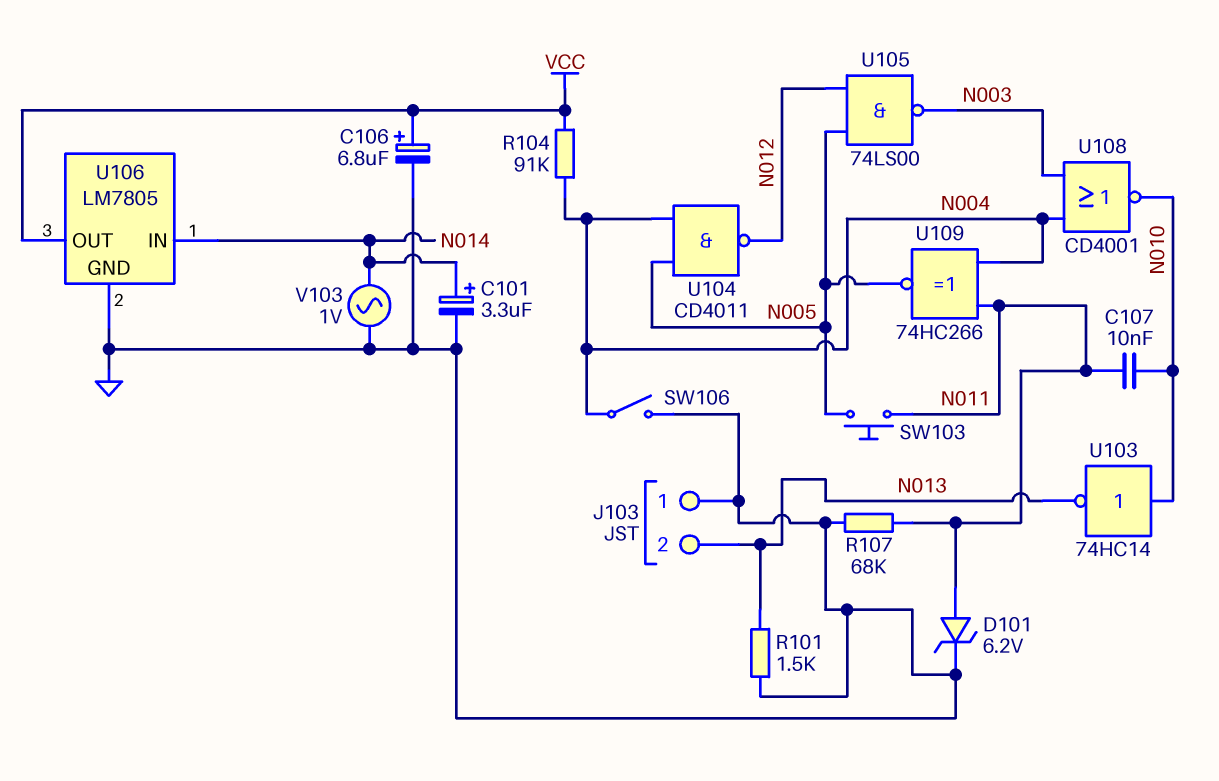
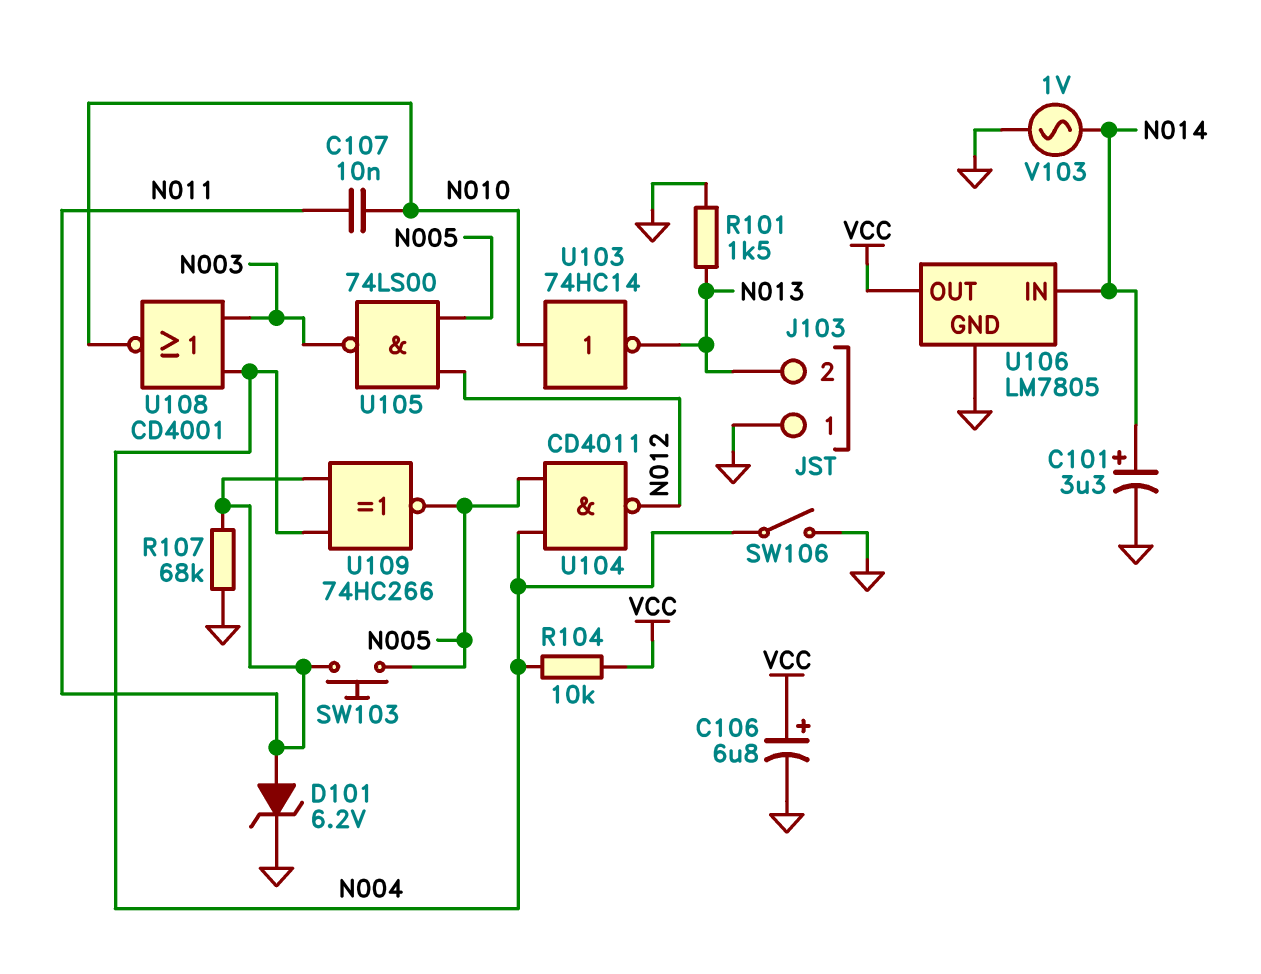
R104: 91k (N004, VCC) -> 10k (N004, VCC)

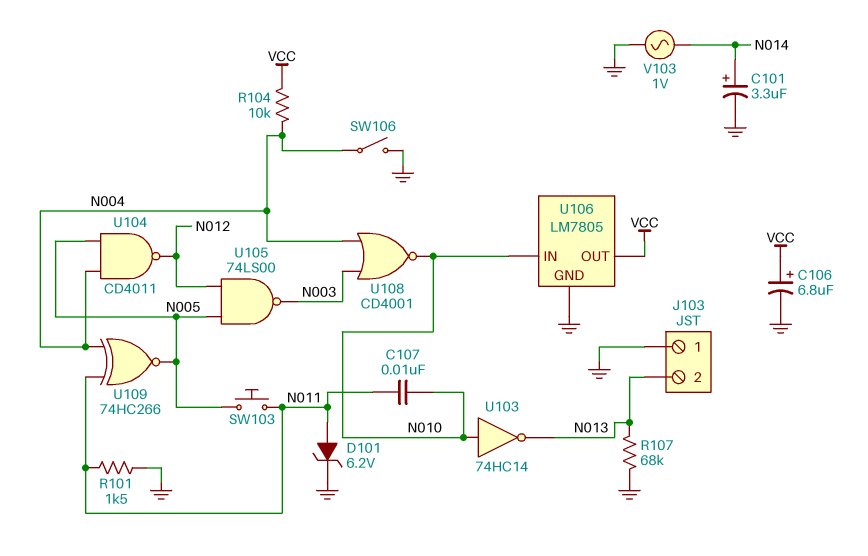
R101: 1.5k (GND, N013) -> 1.5k (GND, N011)
R107: 68k (GND, N011) -> 68k (GND, N013)
U106 pin IN: N014 -> N010

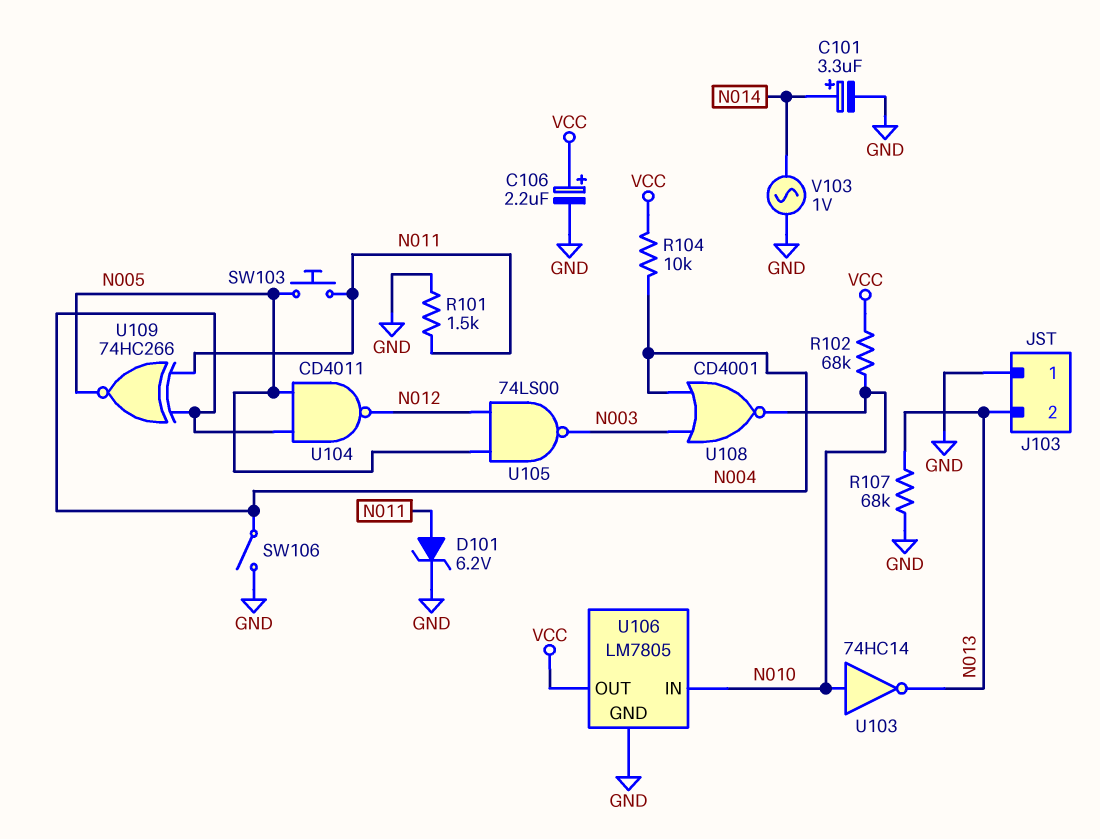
C106: 6.8uF (plus VCC, minus GND) -> 2.2uF (plus VCC, minus GND)
C107: 10nF (N010, N011) -> none
R102: none -> 68k (N010, VCC)

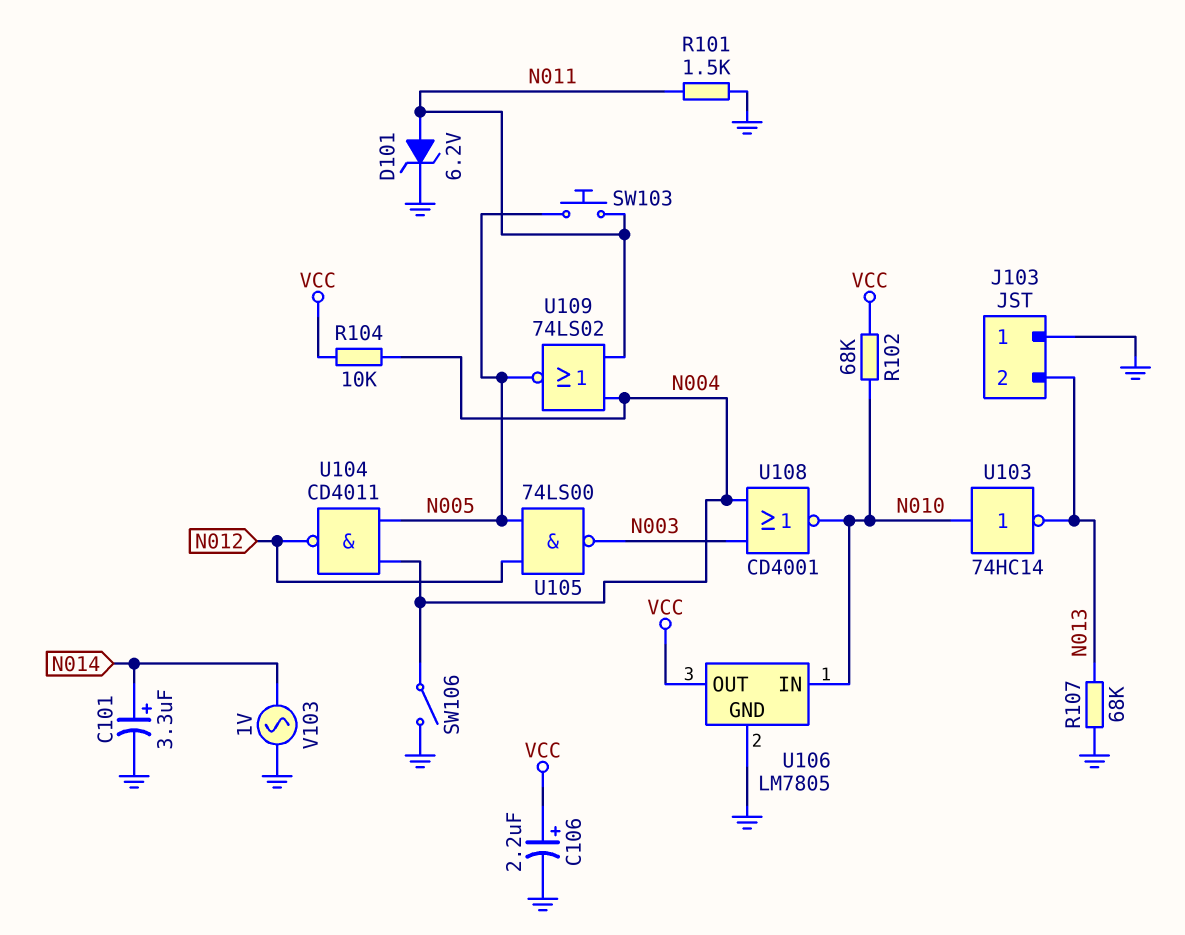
U109: XNOR 74HC266 (in N004, in N011, out N005) -> NOR 74LS02 (in N004, in N011, out N005)

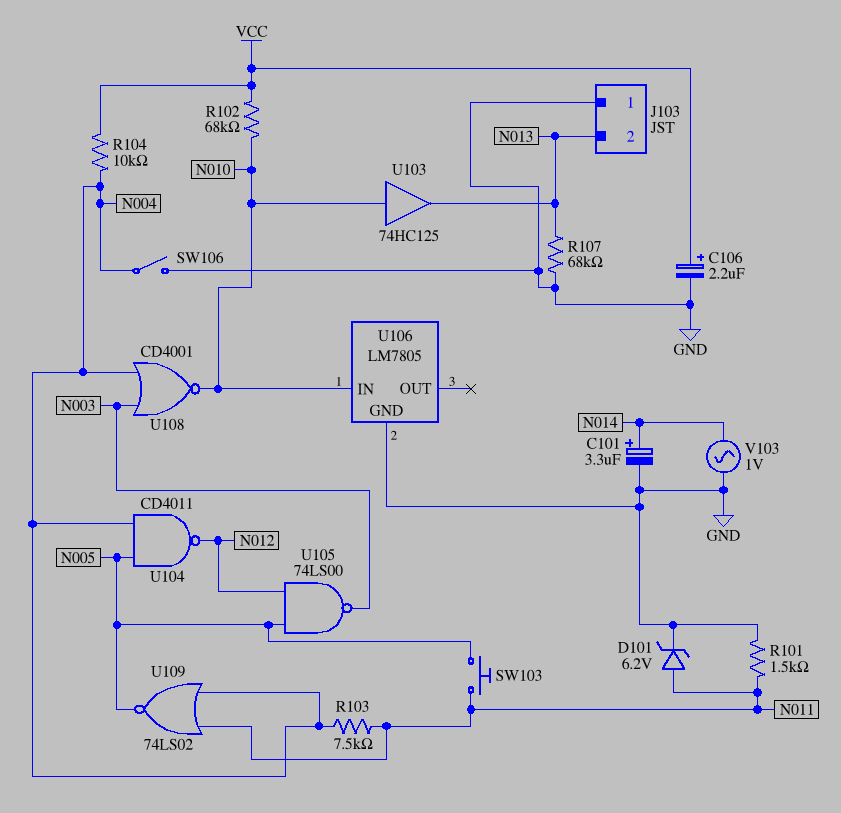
R103: none -> 7.5k (N004, N011)
U103: NOT 74HC14 (in N010, out N013) -> buffer 74HC125 (in N010, out N013)
U106 pin OUT: VCC -> none

